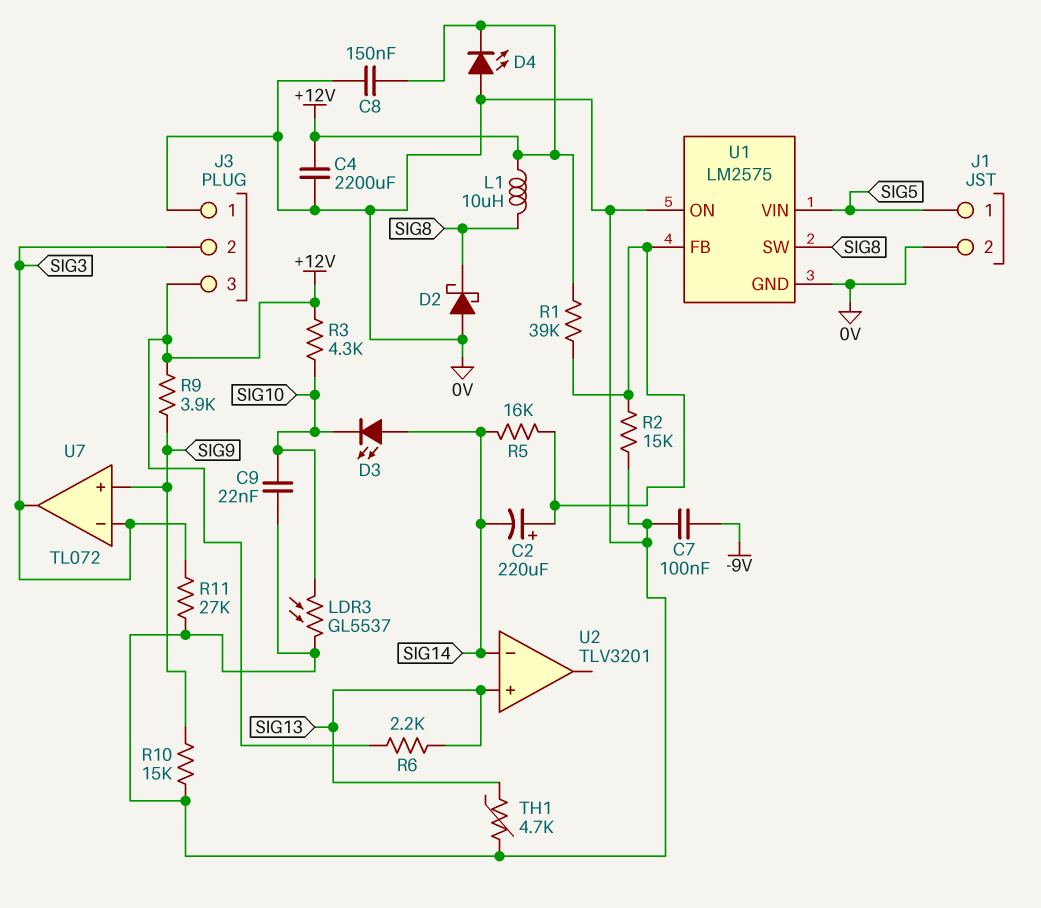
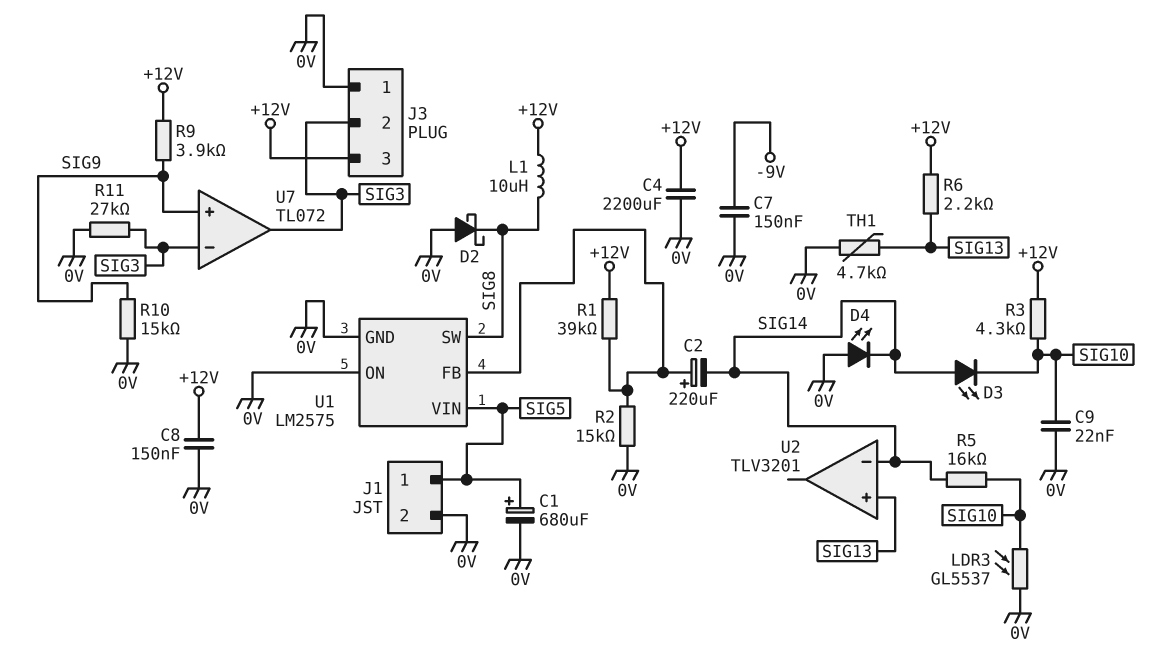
C1: none -> 680uF (plus SIG5, minus 0V)
C7: 100nF (-9V, 0V) -> 150nF (-9V, 0V)
D4: LED (A 0V, K +12V) -> LED (A 0V, K SIG14)
R5: 16k (SIG14, U1/FB) -> 16k (SIG10, SIG14)

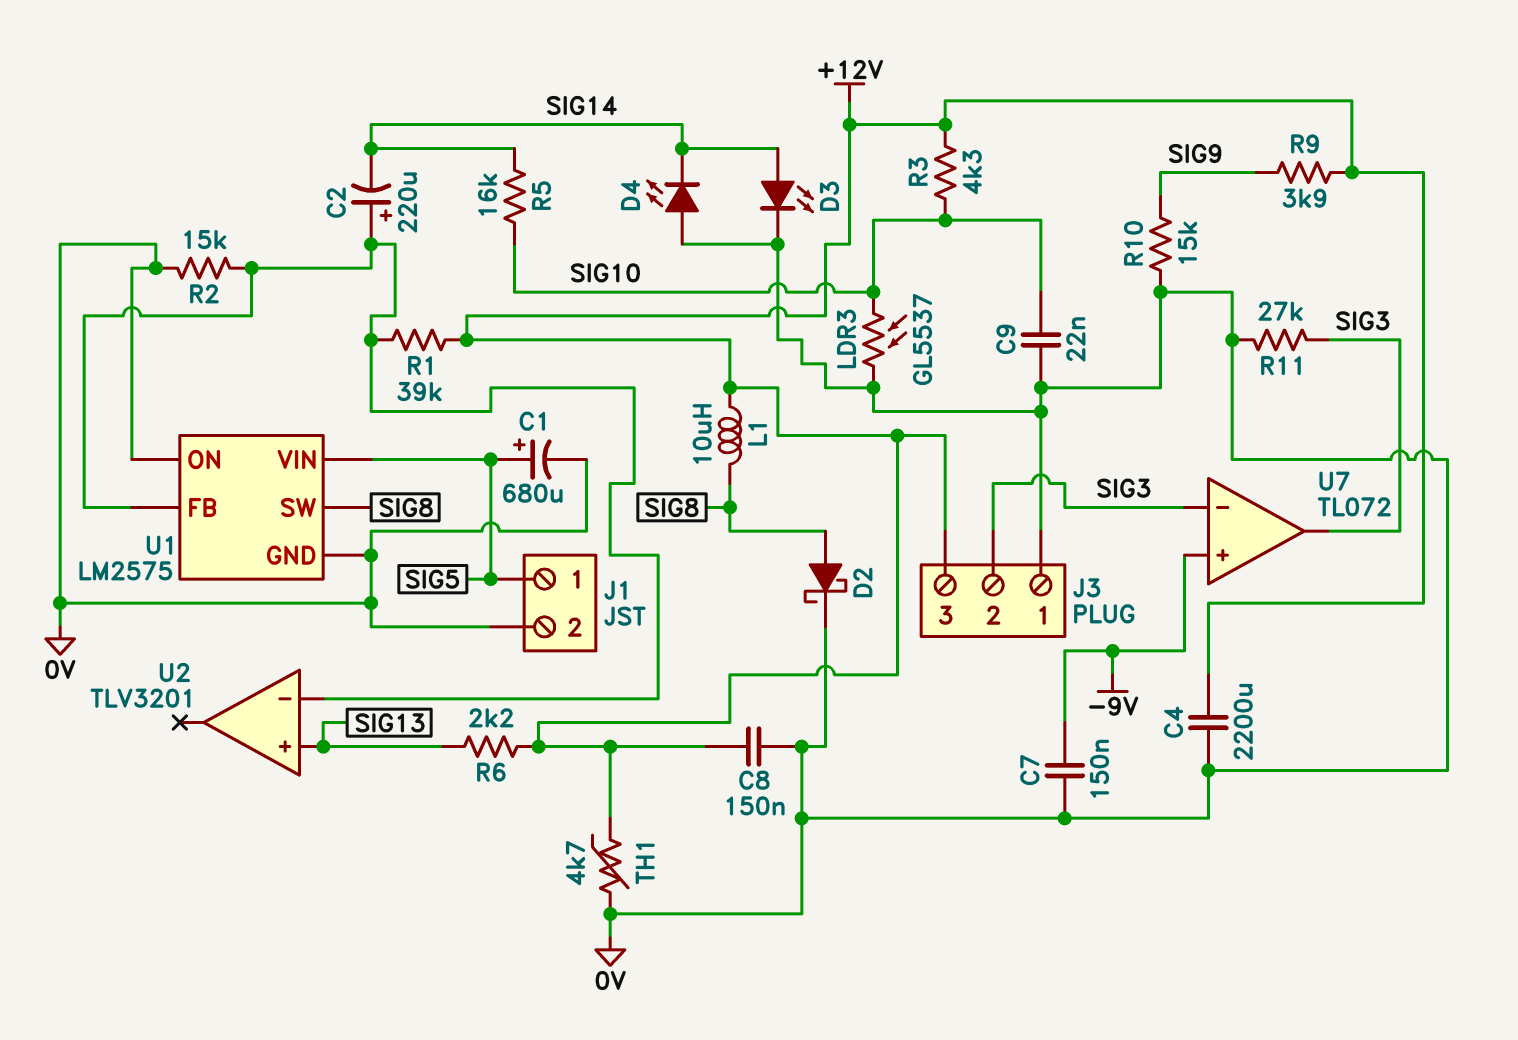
D2: schottky (A 0V, K SIG8) -> schottky (A SIG8, K 0V)
D3: LED (A SIG14, K SIG10) -> LED (A SIG14, K 0V)
TH1: 4.7k (0V, SIG13) -> 4.7k (+12V, 0V)
U2 pin in-: SIG14 -> U1/FB
U7 pin in+: SIG9 -> -9V

